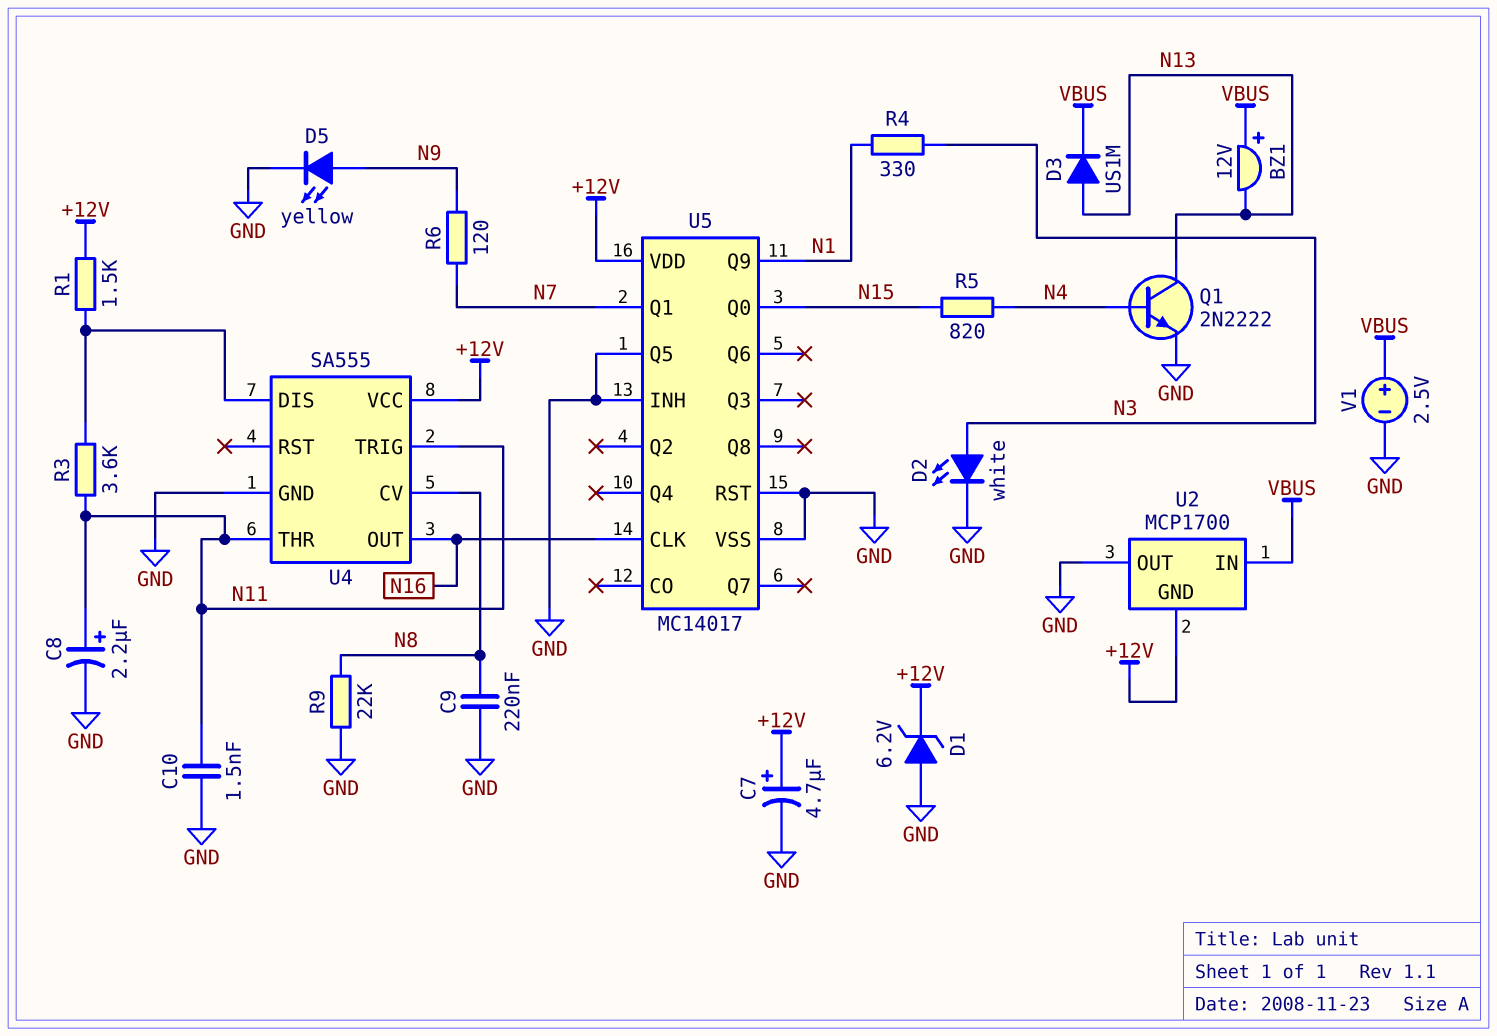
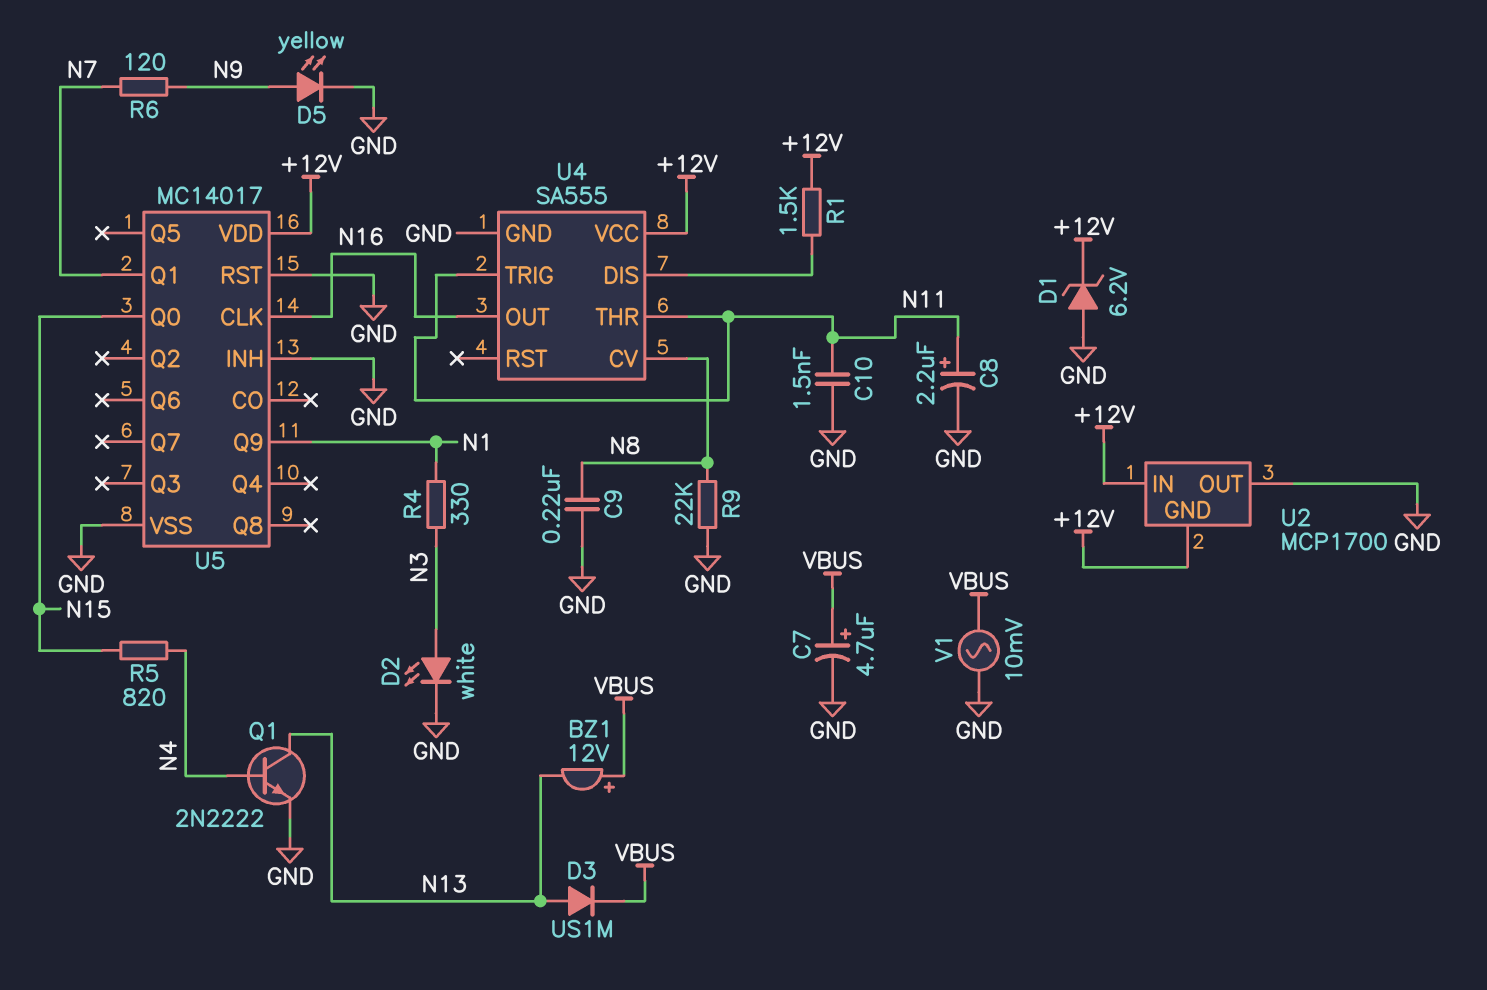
C7: 4.7uF (plus +12V, minus GND) -> 4.7uF (plus VBUS, minus GND)
R3: 3.6k (N11, U4/DIS) -> none
U2 pin IN: VBUS -> +12V
U5 pin Q5: GND -> none
V1: 2.5V (plus VBUS, minus GND) -> AC 10mV (GND, VBUS)

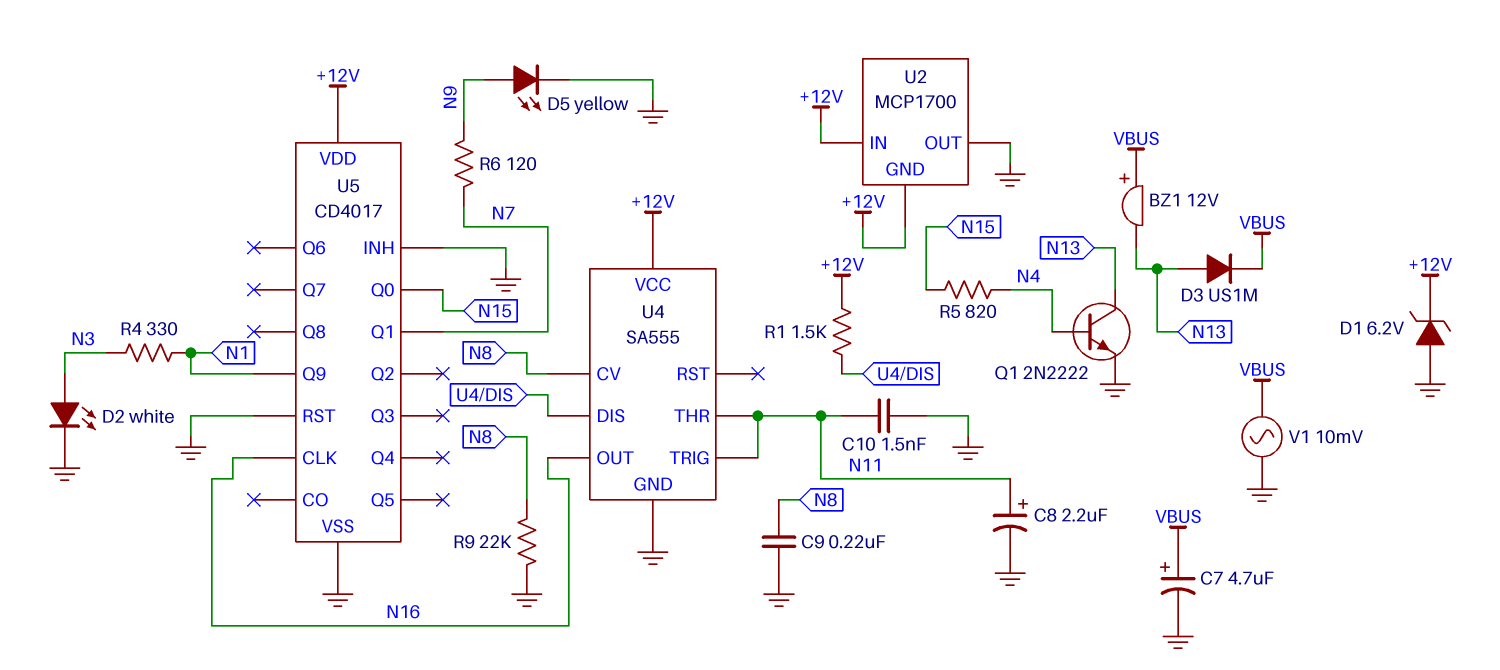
U5: MC14017 -> CD4017

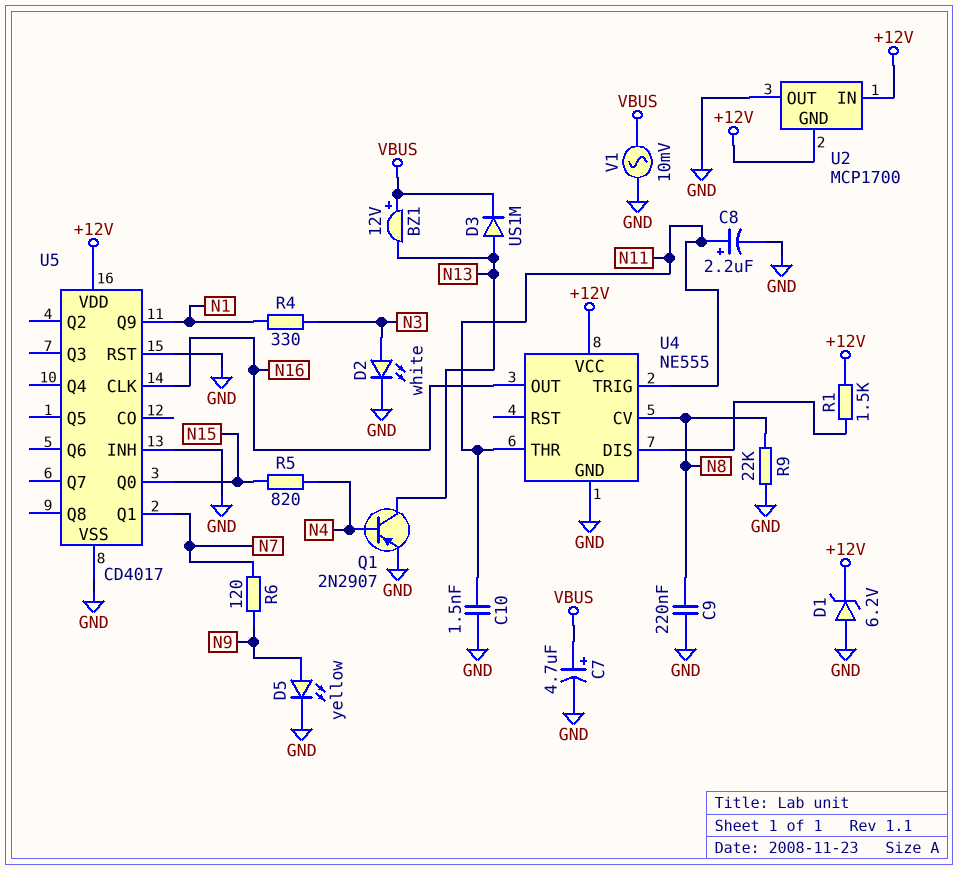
Q1: NPN 2N2222 (B N4, C N13, E GND) -> PNP 2N2907 (B N4, C N13, E GND)
U4: SA555 -> NE555

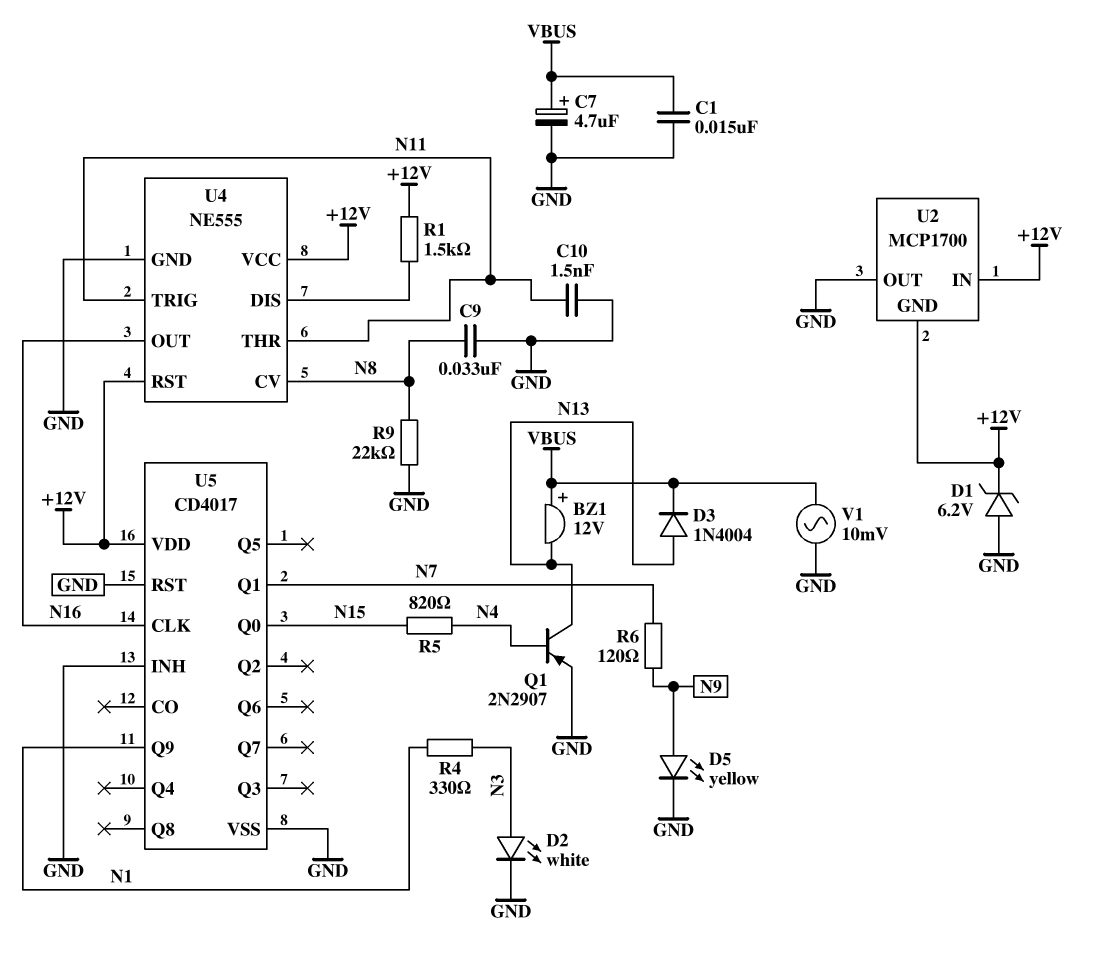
C1: none -> 15nF (GND, VBUS)
C8: 2.2uF (plus N11, minus GND) -> none
C9: 220nF (GND, N8) -> 33nF (GND, N8)
D3: diode US1M (A N13, K VBUS) -> diode 1N4004 (A N13, K VBUS)
U4 pin RST: none -> +12V

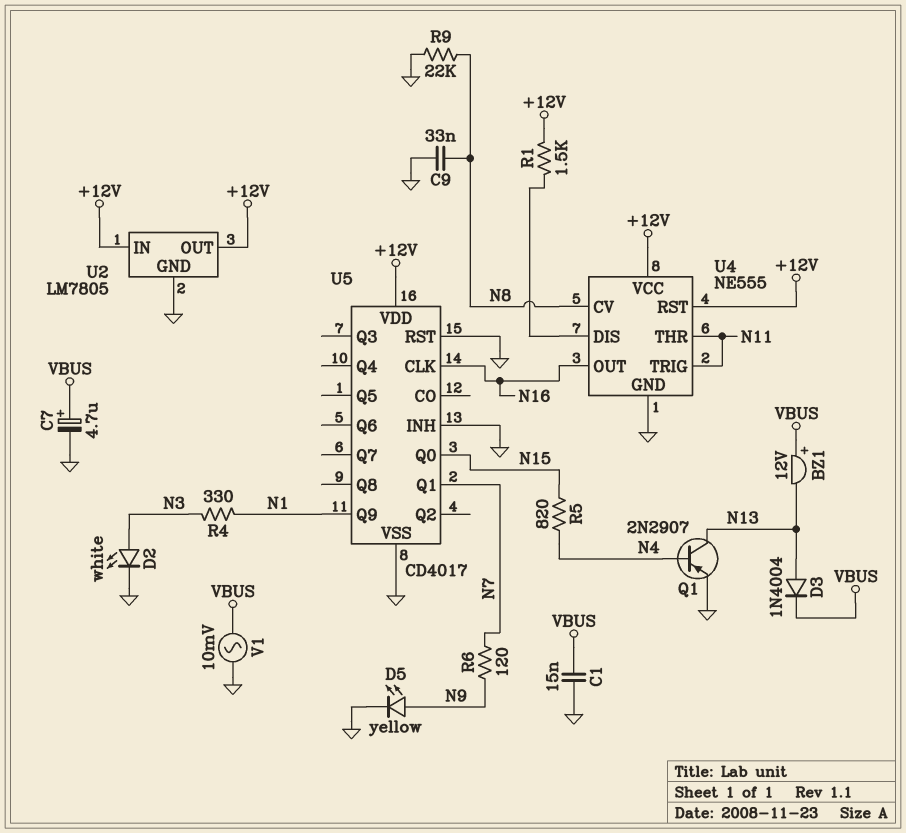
C10: 1.5nF (GND, N11) -> none
D1: zener 6.2V (A GND, K +12V) -> none
U2: MCP1700 -> LM7805
U2 pin GND: +12V -> GND
U2 pin OUT: GND -> +12V

